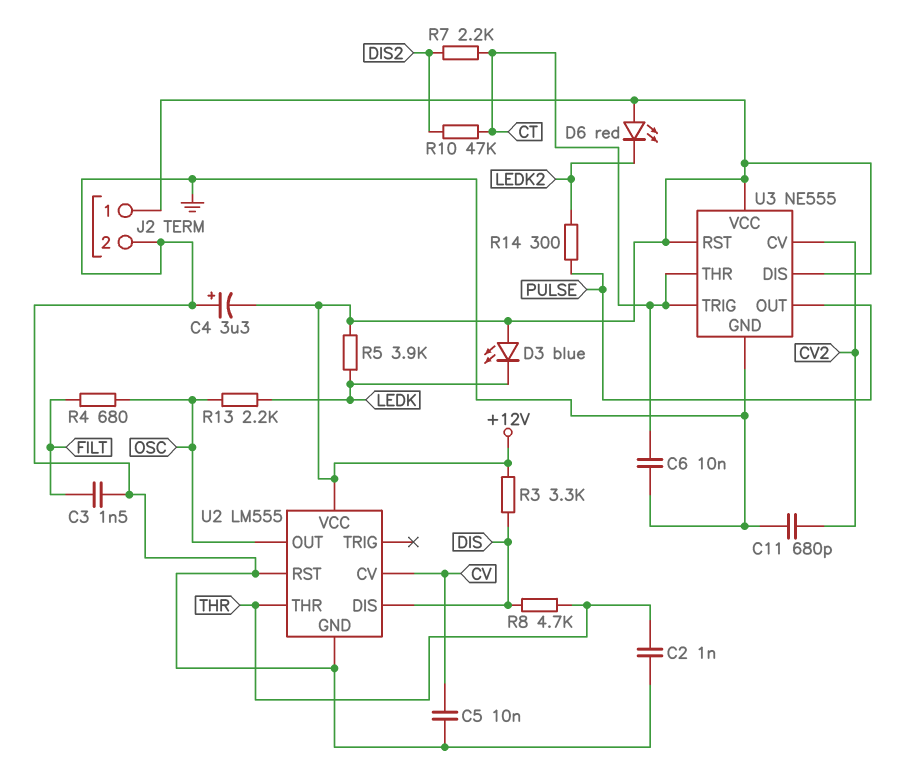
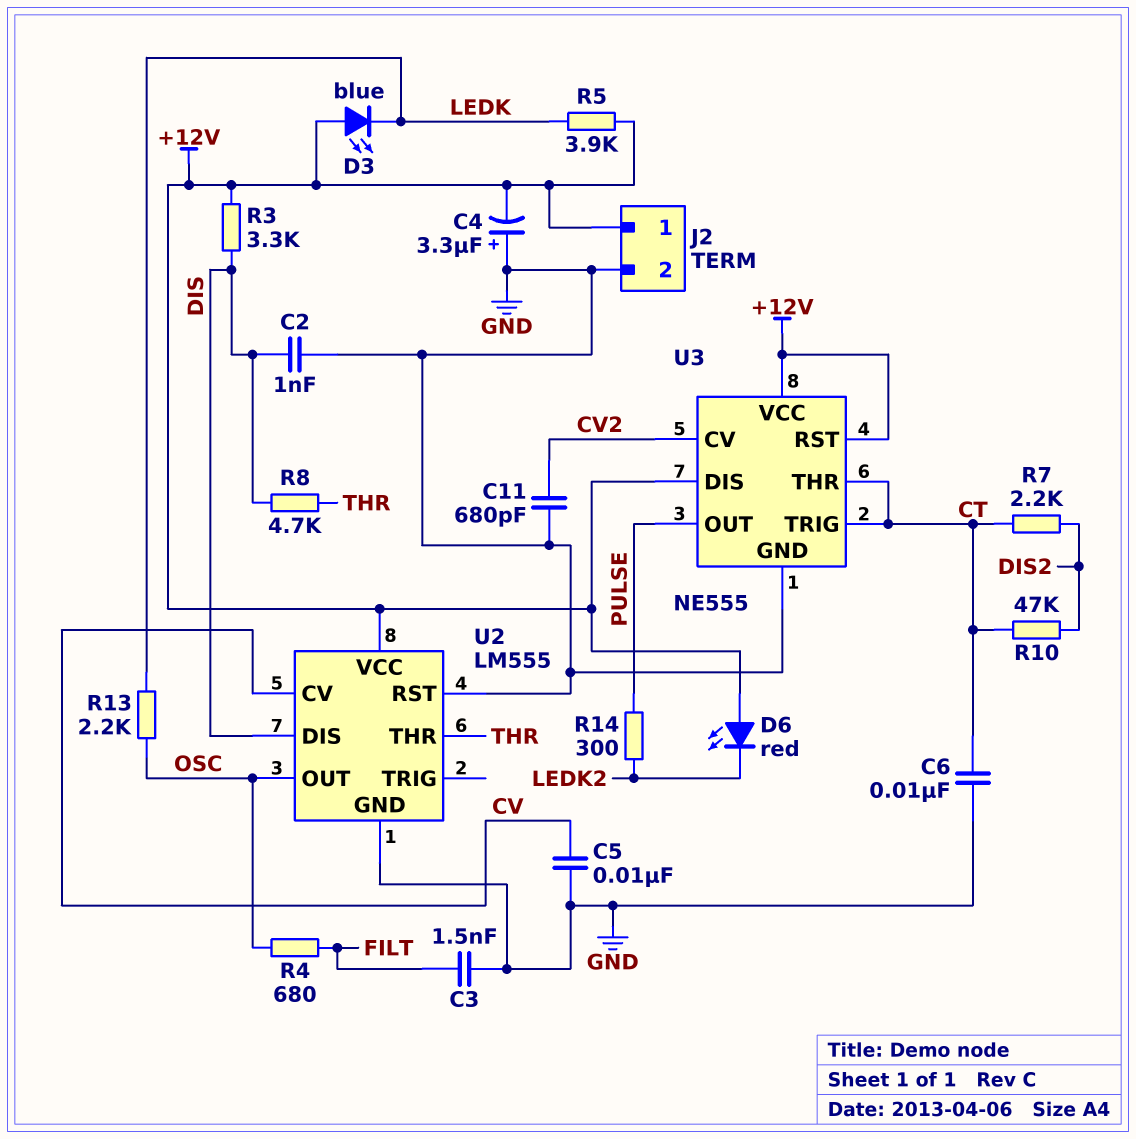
C2: 1nF (GND, THR) -> 1nF (DIS, GND)

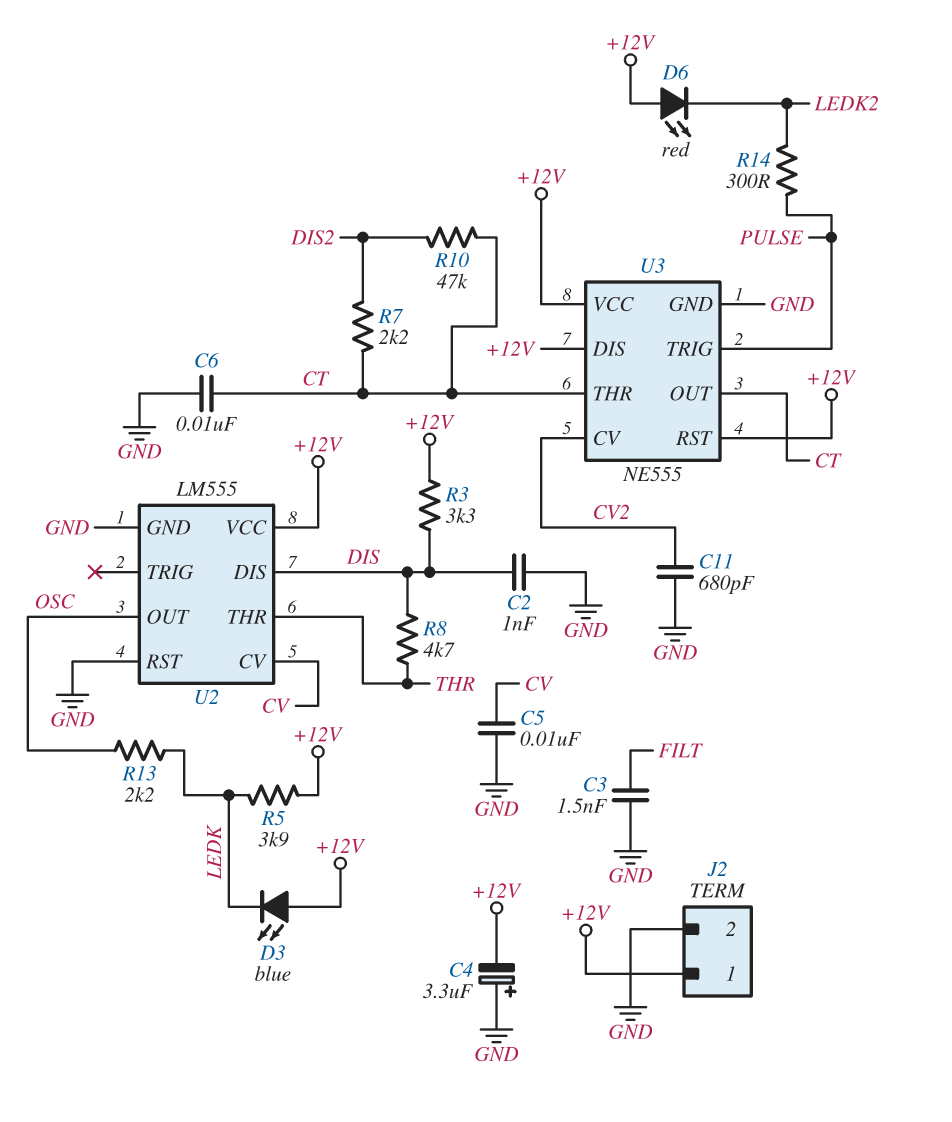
R4: 680 (FILT, OSC) -> none
U3 pin OUT: PULSE -> CT
U3 pin TRIG: CT -> PULSE

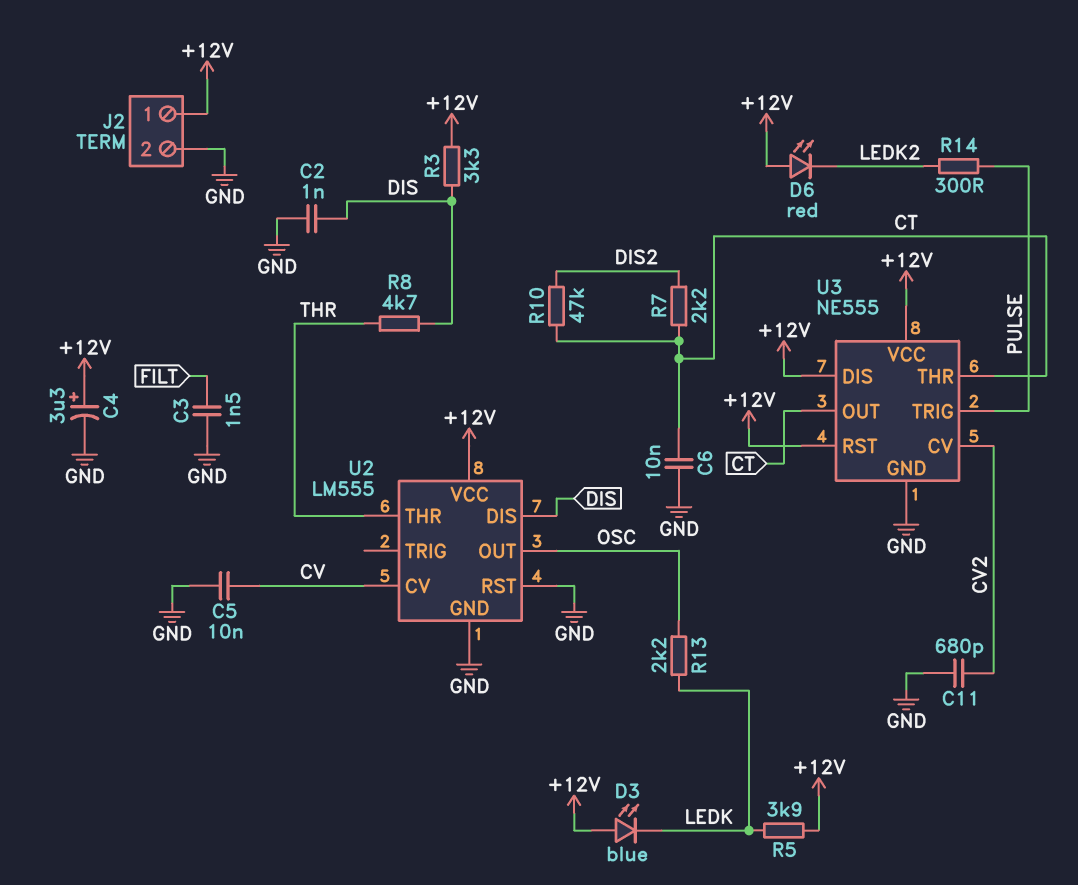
C4: 3.3uF (plus GND, minus +12V) -> 3.3uF (plus +12V, minus GND)

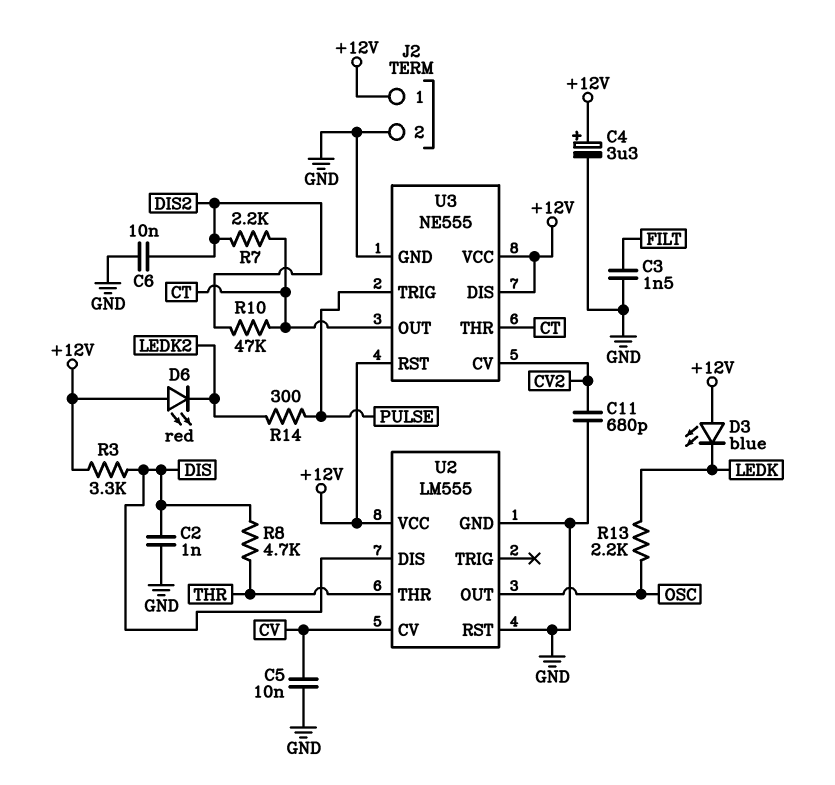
C6: 10nF (CT, GND) -> 10nF (DIS2, GND)
R5: 3.9k (+12V, LEDK) -> none

